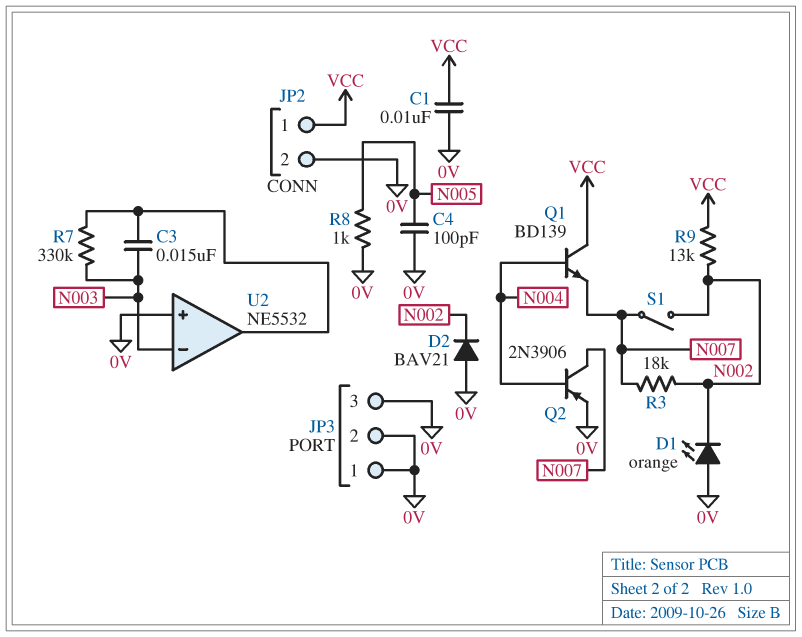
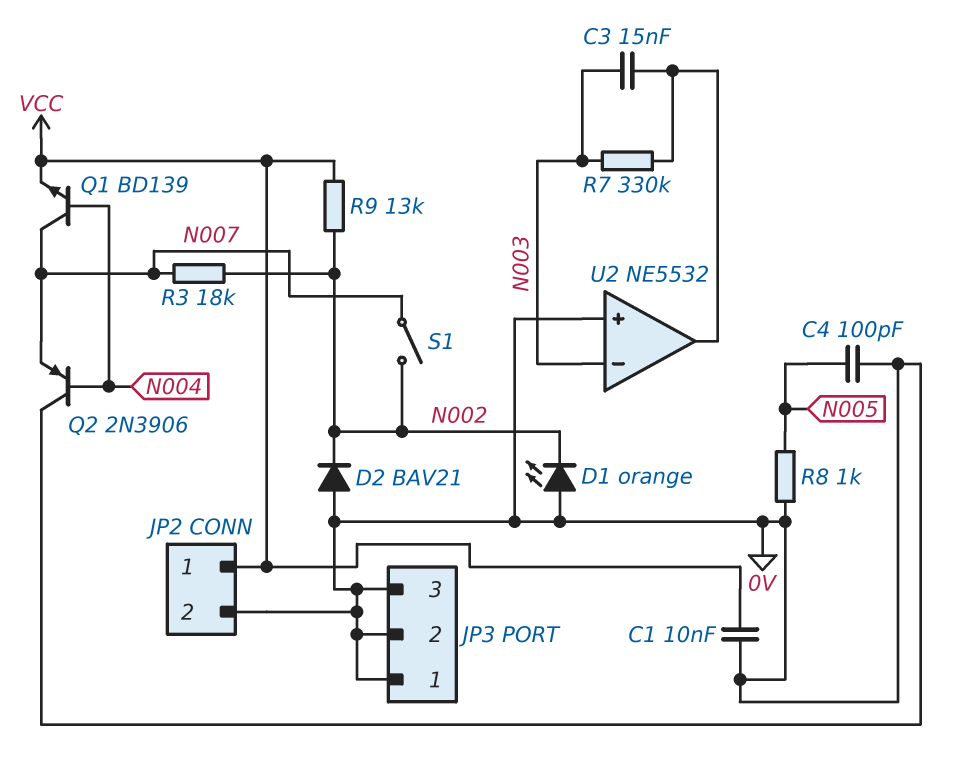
Q1: NPN BD139 (B N004, C VCC, E N007) -> NPN BD139 (B N004, C N007, E VCC)
Q2: PNP 2N3906 (B N004, C N007, E 0V) -> PNP 2N3906 (B N004, C 0V, E N007)

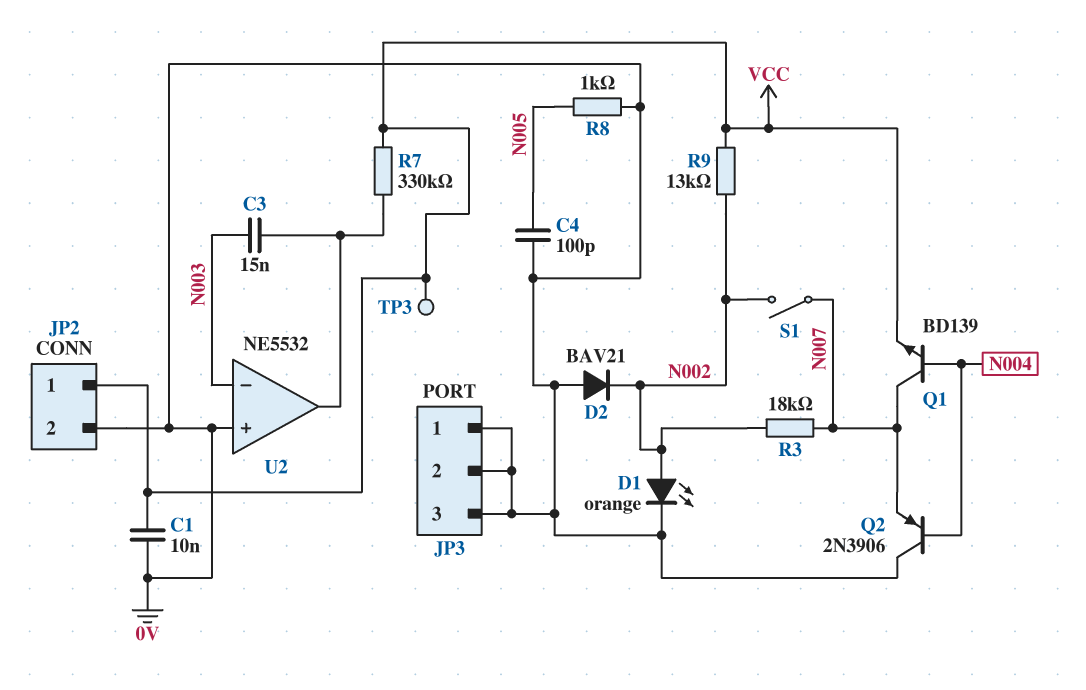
D1: LED orange (A 0V, K N002) -> LED orange (A N002, K 0V)
R7: 330k (N003, U2/out) -> 330k (U2/out, VCC)
TP3: none -> test point (VCC)

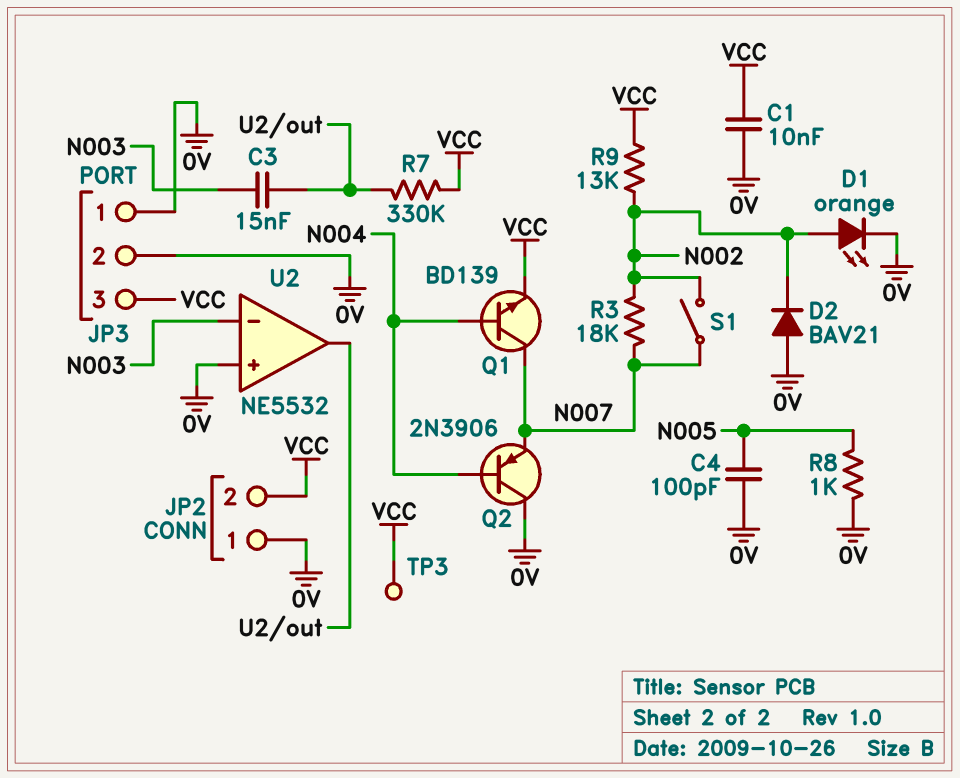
JP2 pin 1: VCC -> 0V
JP2 pin 2: 0V -> VCC
JP3 pin 3: 0V -> VCC

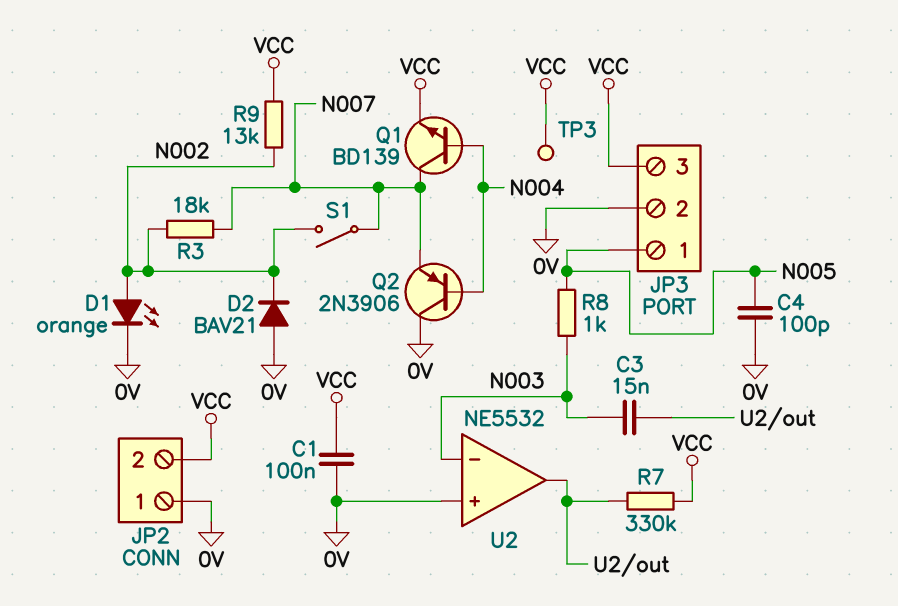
C1: 10nF (0V, VCC) -> 100nF (0V, VCC)
JP3 pin 1: 0V -> N005
R8: 1k (0V, N005) -> 1k (N003, N005)

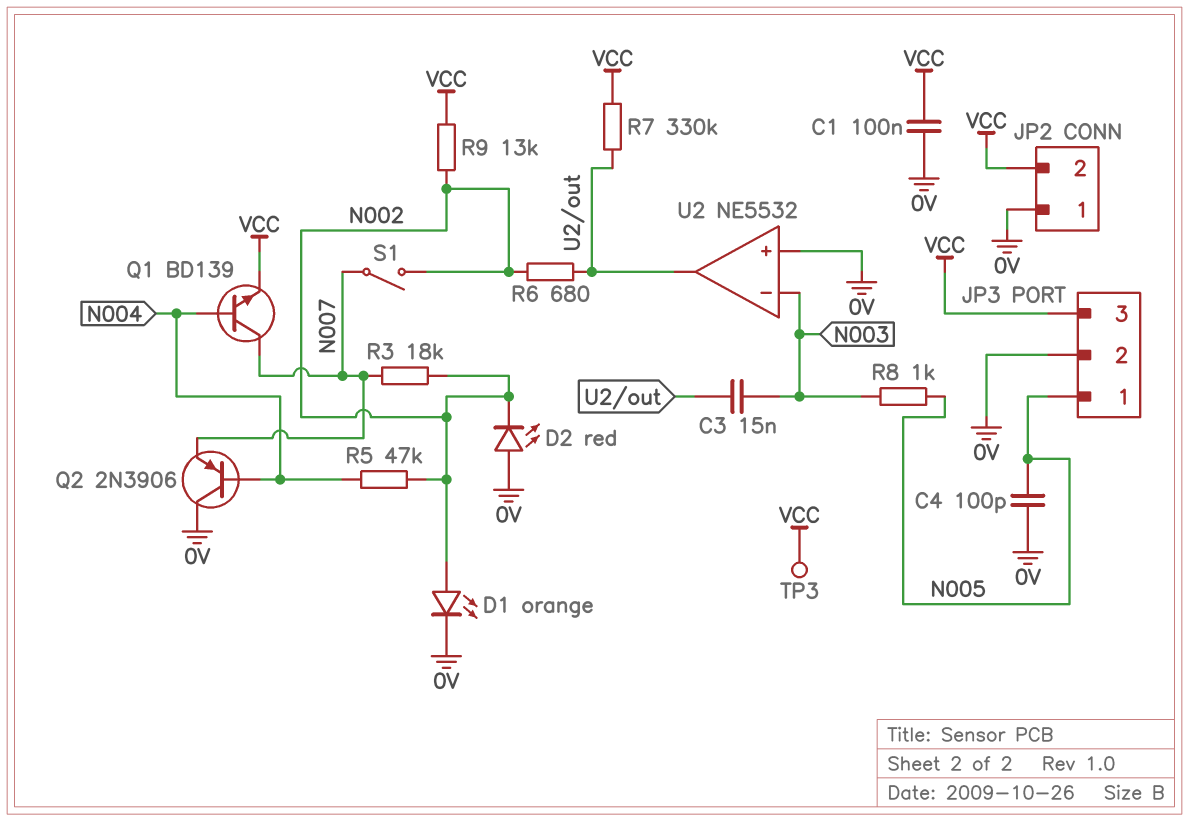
D2: diode BAV21 (A 0V, K N002) -> LED red (A 0V, K N002)
R5: none -> 47k (N002, N004)
R6: none -> 680 (N002, U2/out)

